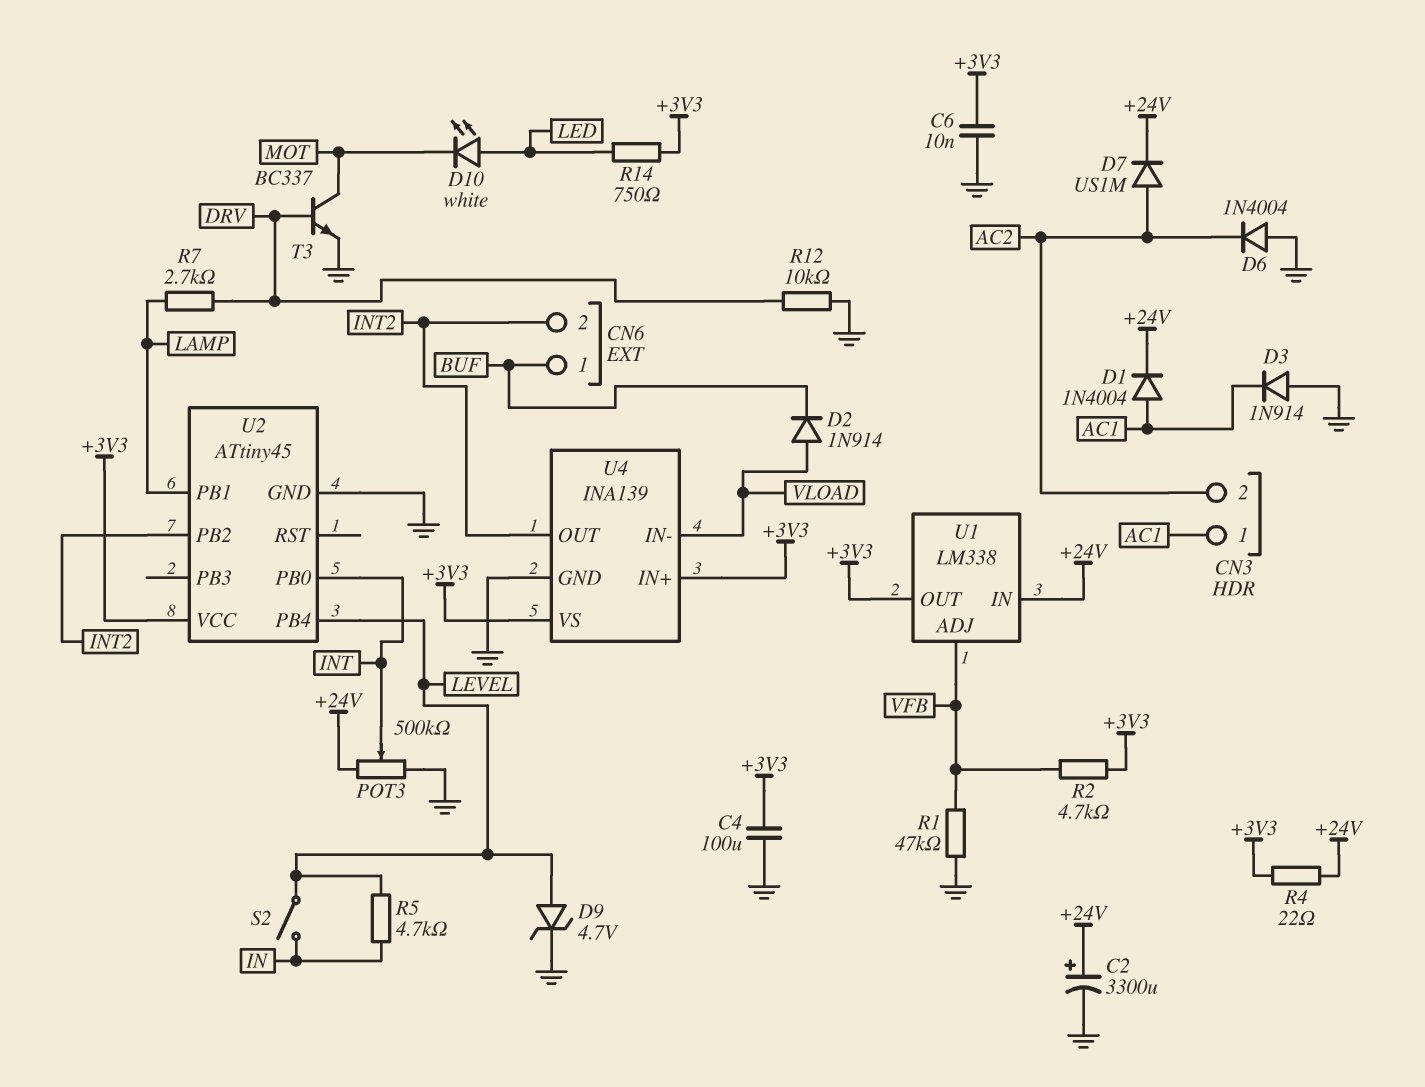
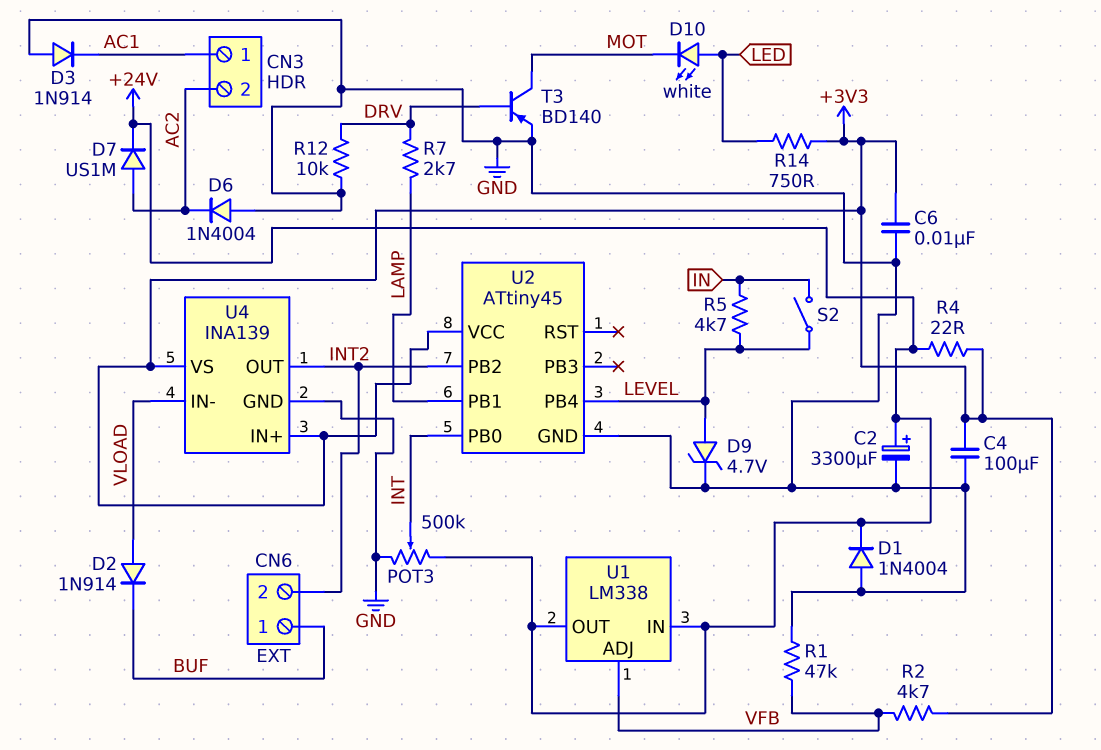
D1: diode 1N4004 (A AC1, K +24V) -> diode 1N4004 (A GND, K +24V)
T3: NPN BC337 (B DRV, C MOT, E GND) -> PNP BD140 (B DRV, C MOT, E GND)
U1 pin OUT: +3V3 -> +24V

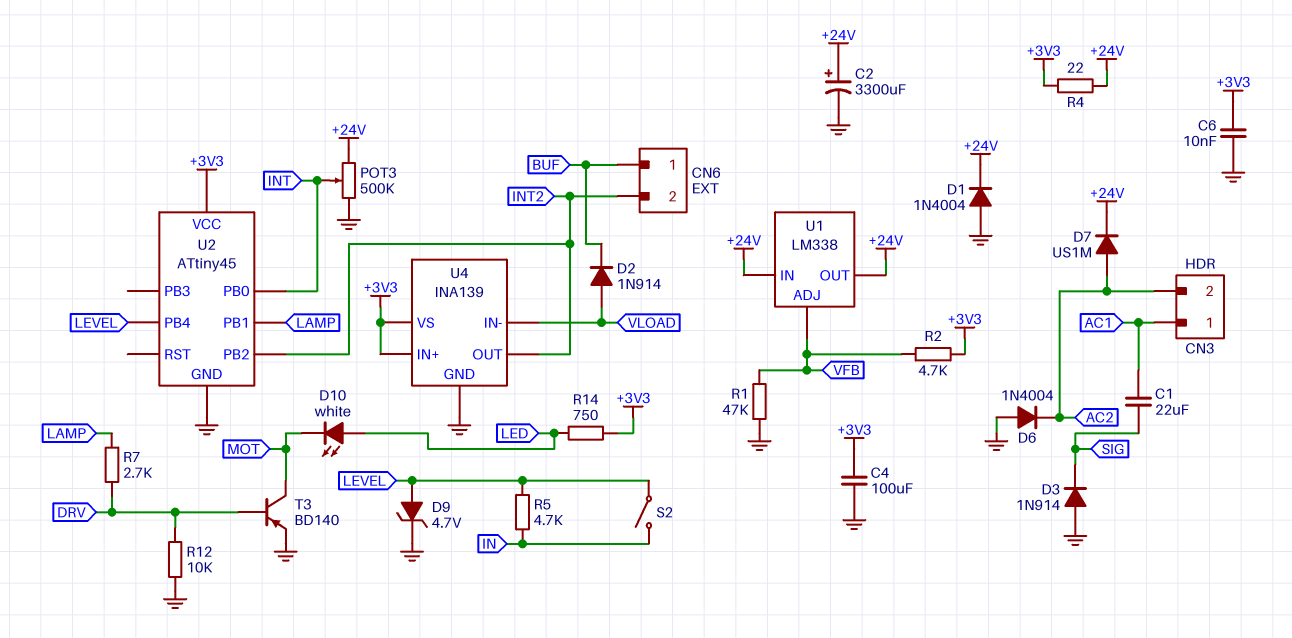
C1: none -> 22uF (AC1, SIG)
D3: diode 1N914 (A GND, K AC1) -> diode 1N914 (A GND, K SIG)

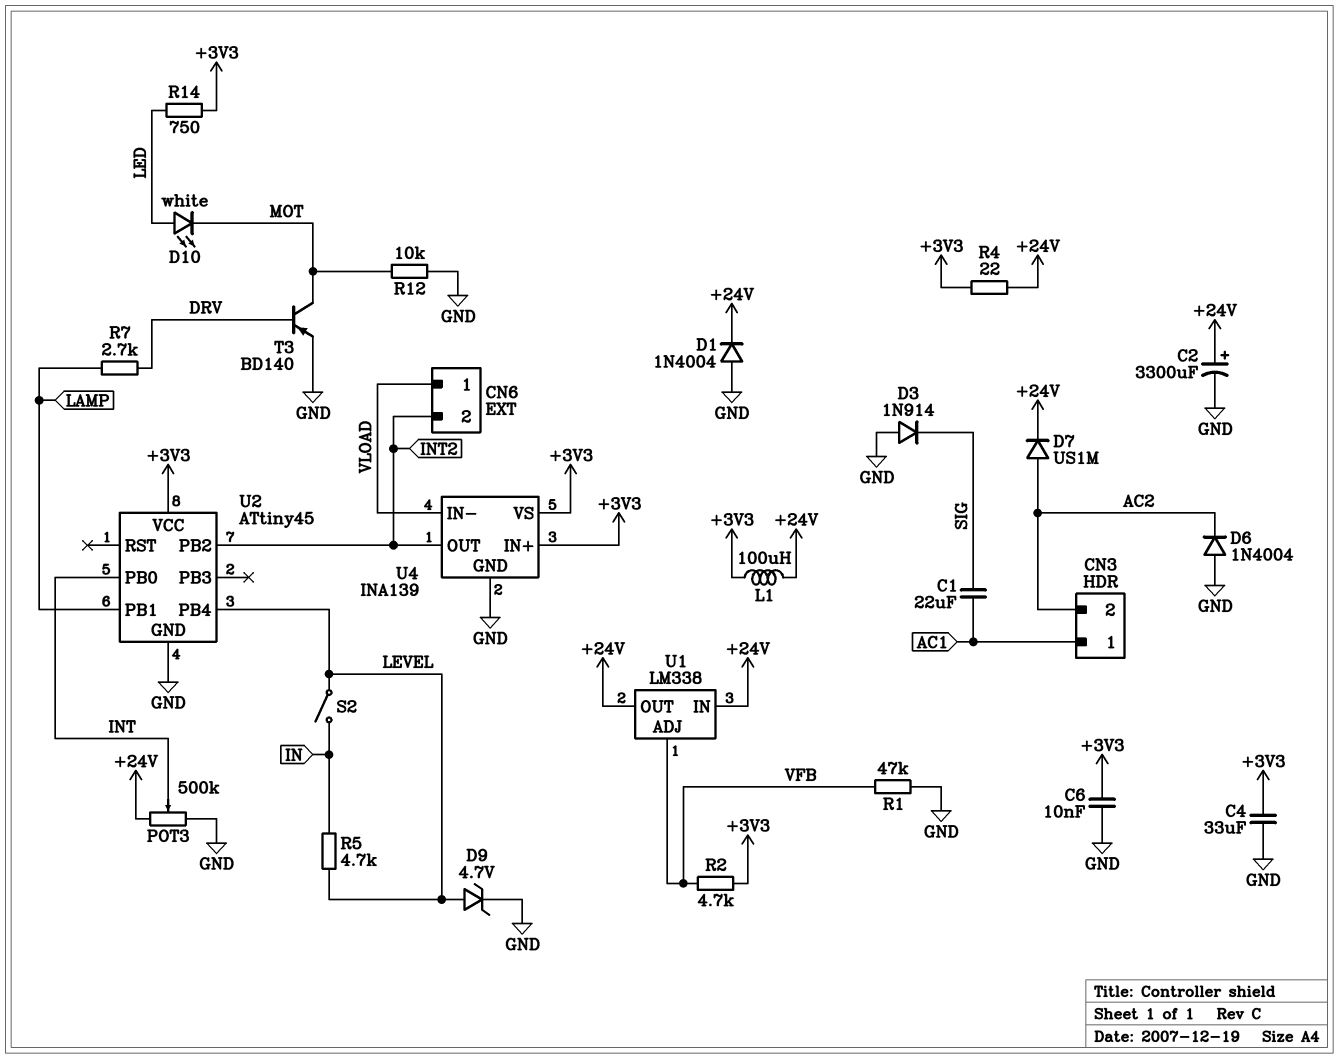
C4: 100uF (+3V3, GND) -> 33uF (+3V3, GND)
CN6 pin 1: BUF -> VLOAD
D2: diode 1N914 (A VLOAD, K BUF) -> none
L1: none -> 100uH (+3V3, +24V)
R12: 10k (DRV, GND) -> 10k (GND, MOT)

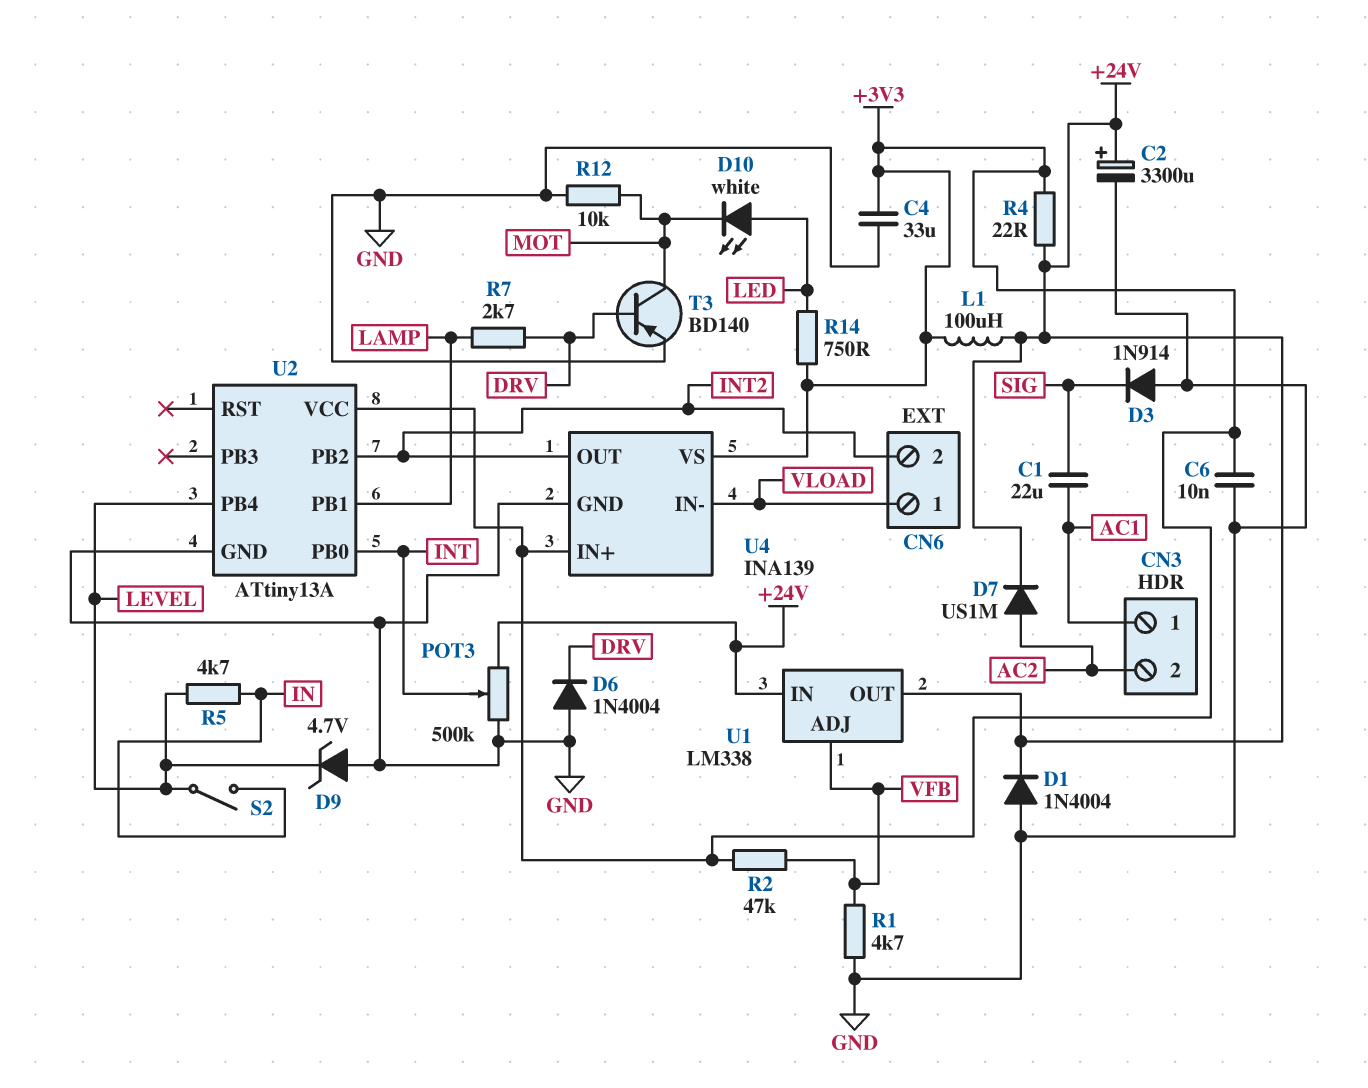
D6: diode 1N4004 (A GND, K AC2) -> diode 1N4004 (A GND, K DRV)
D9: zener 4.7V (A LEVEL, K GND) -> zener 4.7V (A GND, K LEVEL)
R1: 47k (GND, VFB) -> 4.7k (GND, VFB)
R2: 4.7k (+3V3, VFB) -> 47k (+3V3, VFB)
U2: ATtiny45 -> ATtiny13A

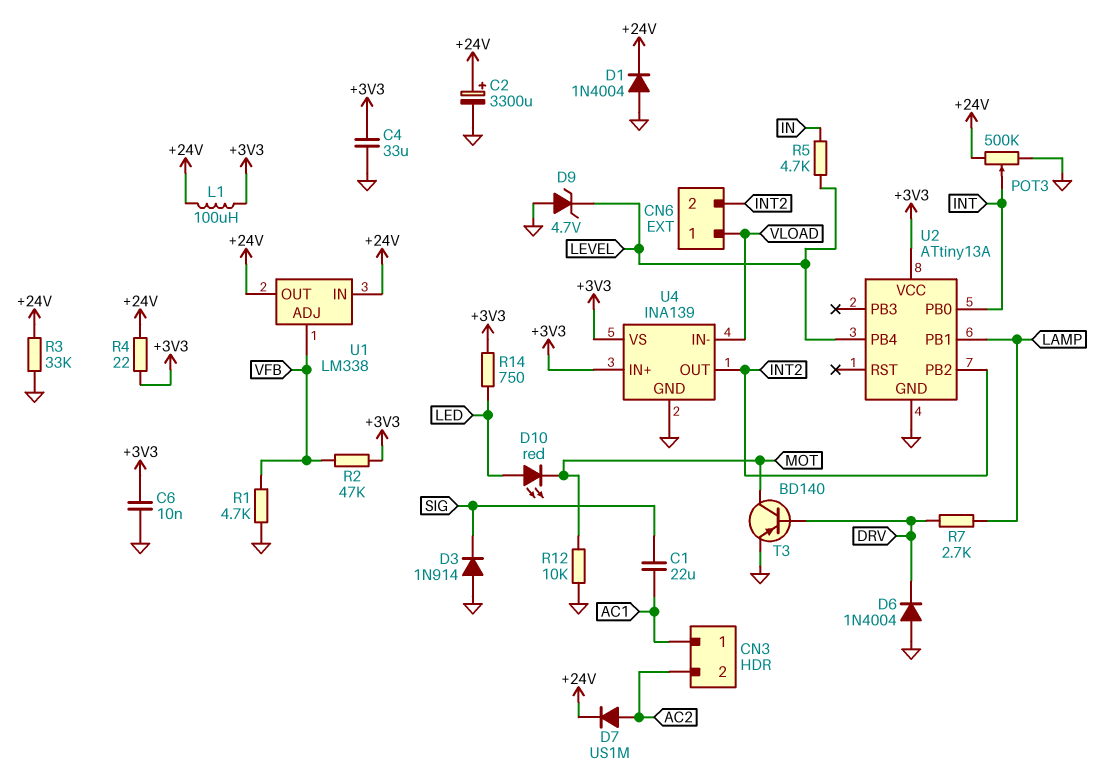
D10: LED white (A LED, K MOT) -> LED red (A LED, K MOT)
R3: none -> 33k (+24V, GND)
S2: switch (IN, LEVEL) -> none

